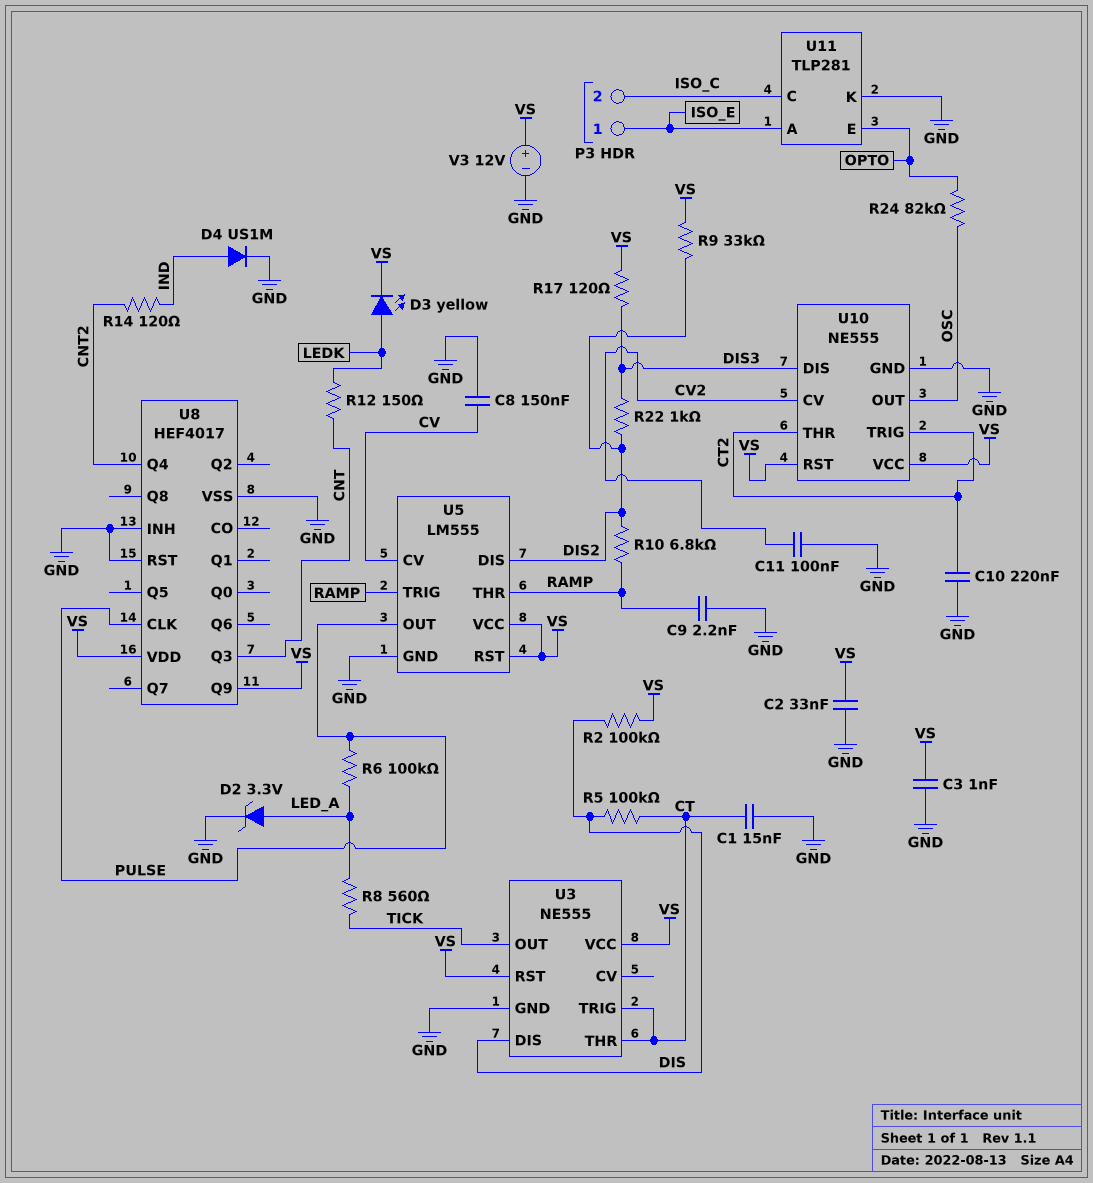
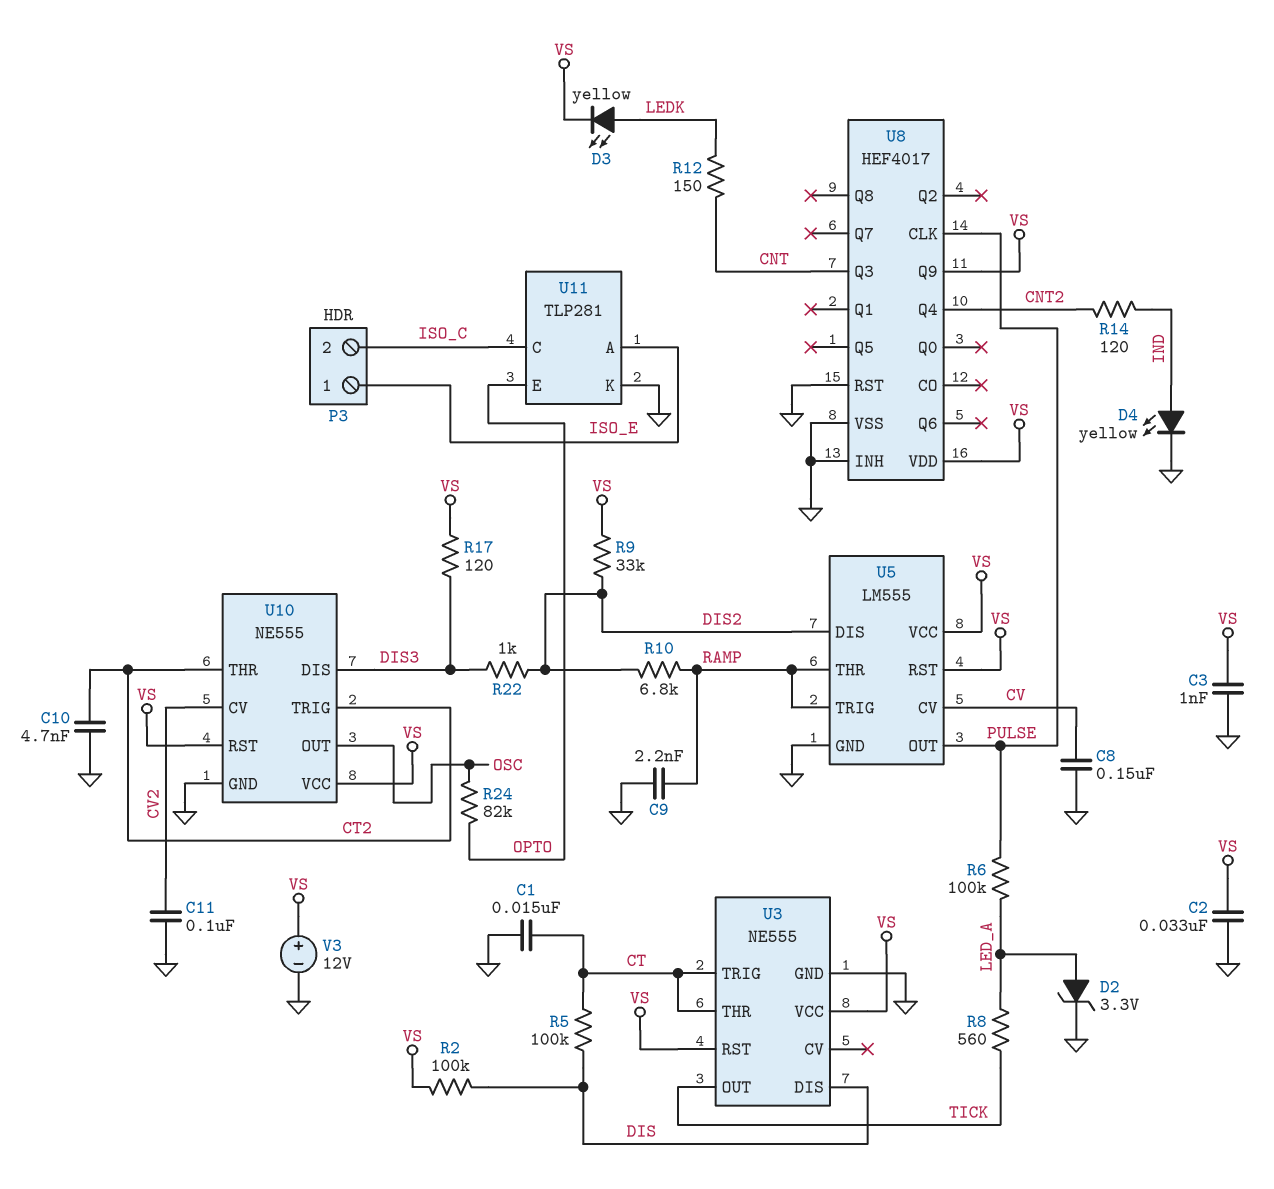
C10: 220nF (CT2, GND) -> 4.7nF (CT2, GND)
D4: diode US1M (A IND, K GND) -> LED yellow (A IND, K GND)

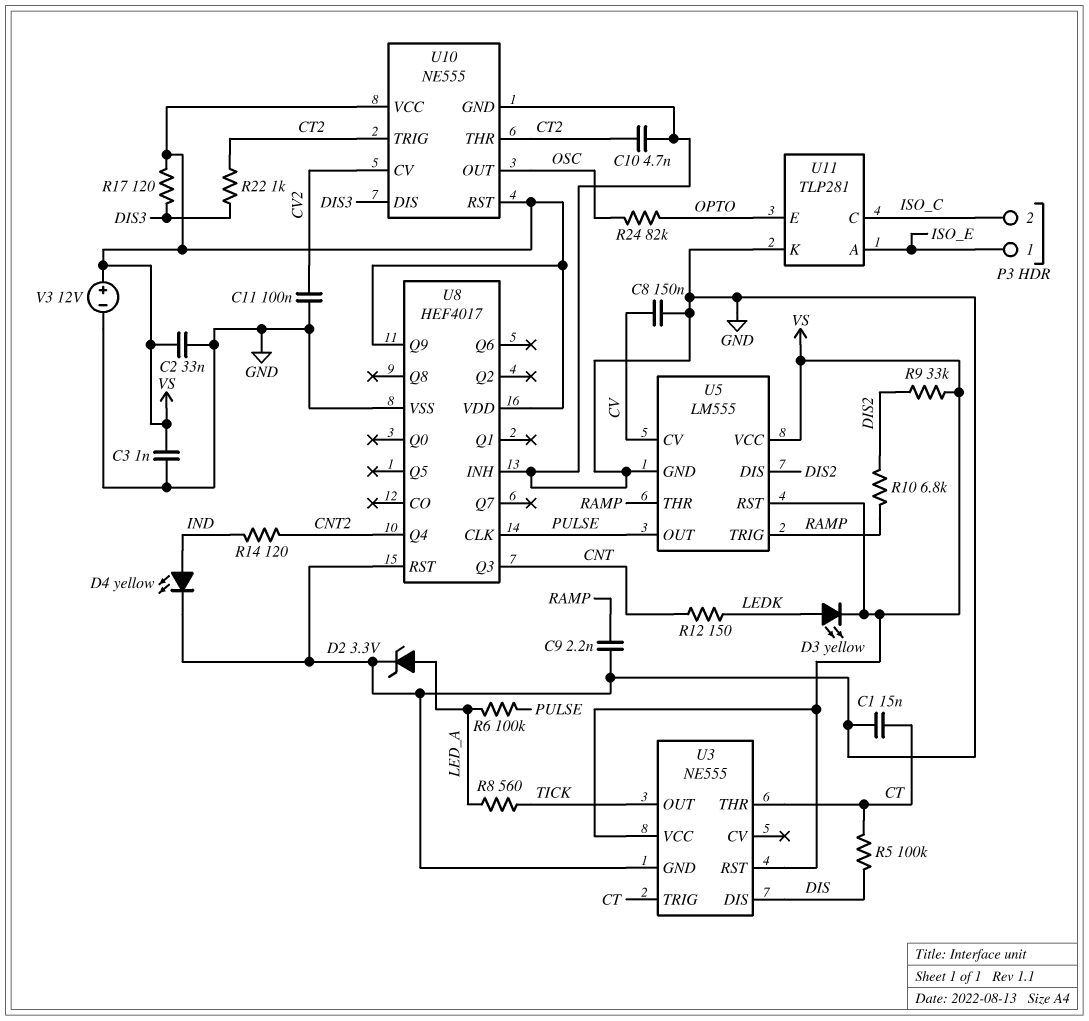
R2: 100k (DIS, VS) -> none
R22: 1k (DIS2, DIS3) -> 1k (CT2, DIS3)

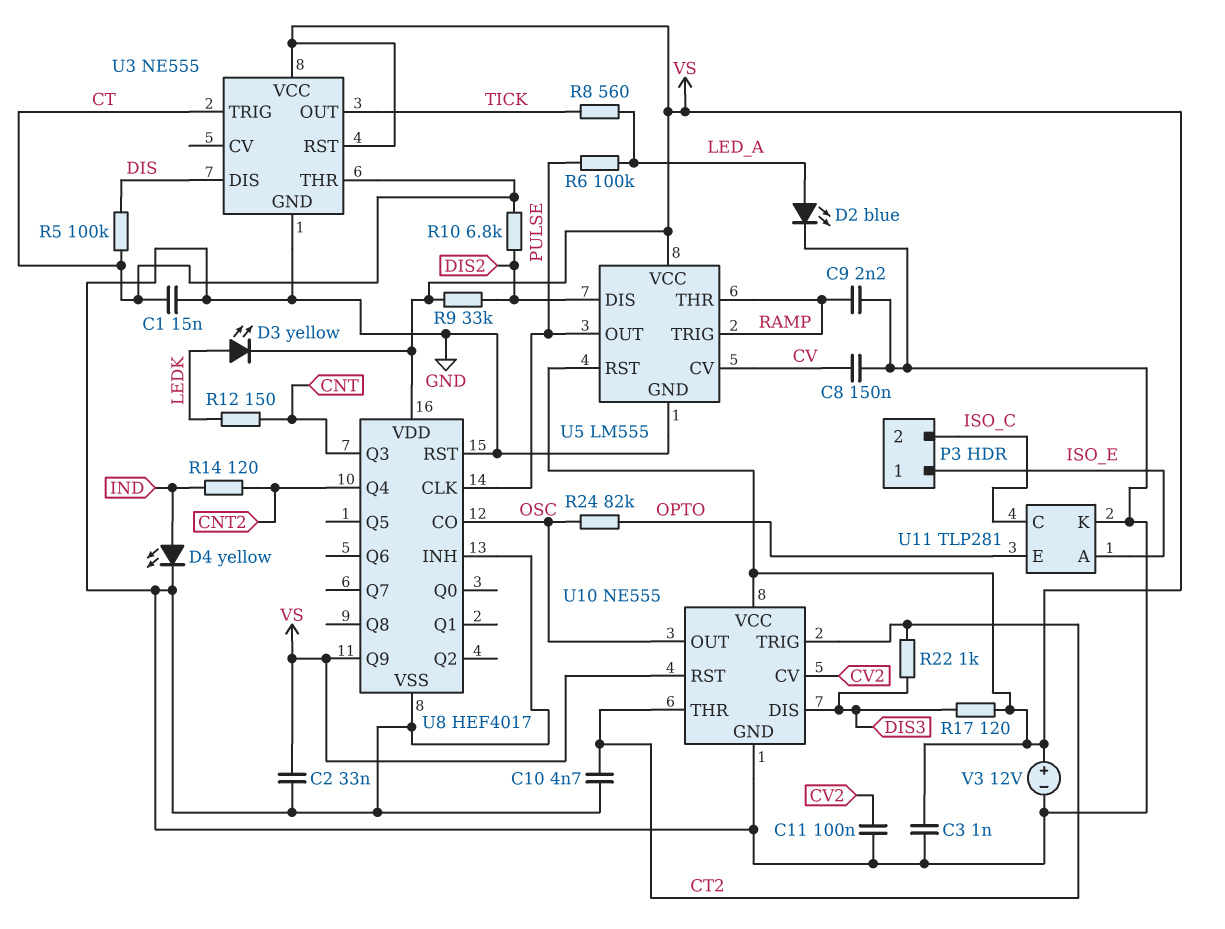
D2: zener 3.3V (A LED_A, K GND) -> LED blue (A LED_A, K GND)
R10: 6.8k (DIS2, RAMP) -> 6.8k (CT, DIS2)
U8 pin CO: none -> OSC

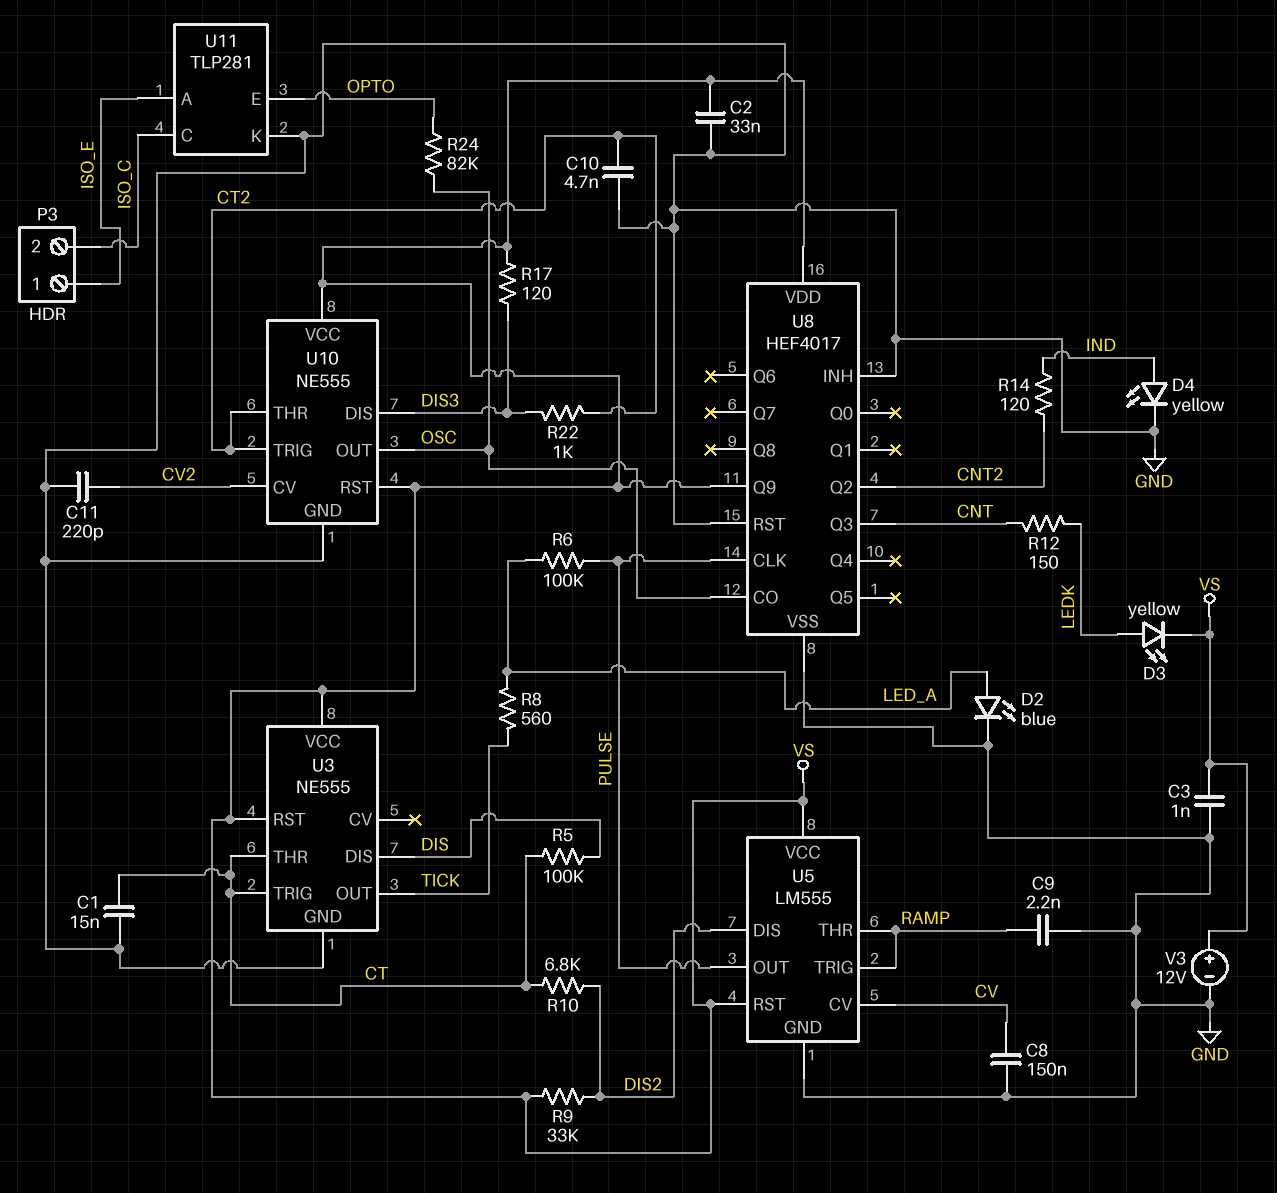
C11: 100nF (CV2, GND) -> 220pF (CV2, GND)
U8 pin Q2: none -> CNT2
U8 pin Q4: CNT2 -> none

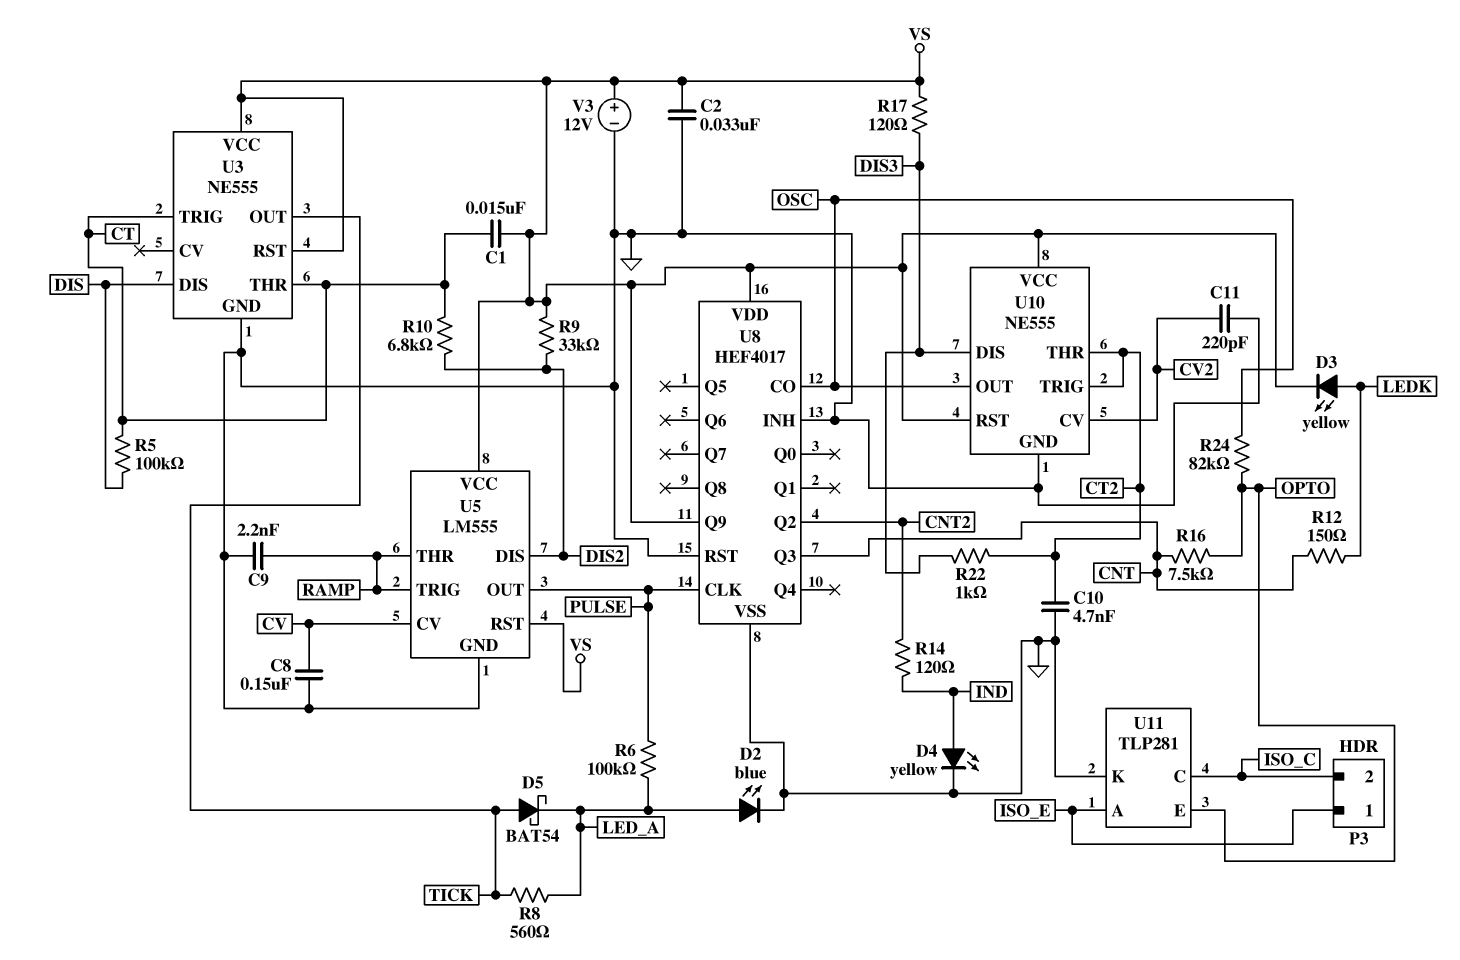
C1: 15nF (CT, GND) -> 15nF (CT, VS)
C3: 1nF (GND, VS) -> none
D5: none -> schottky BAT54 (A TICK, K LED_A)
R16: none -> 7.5k (CNT, OPTO)

